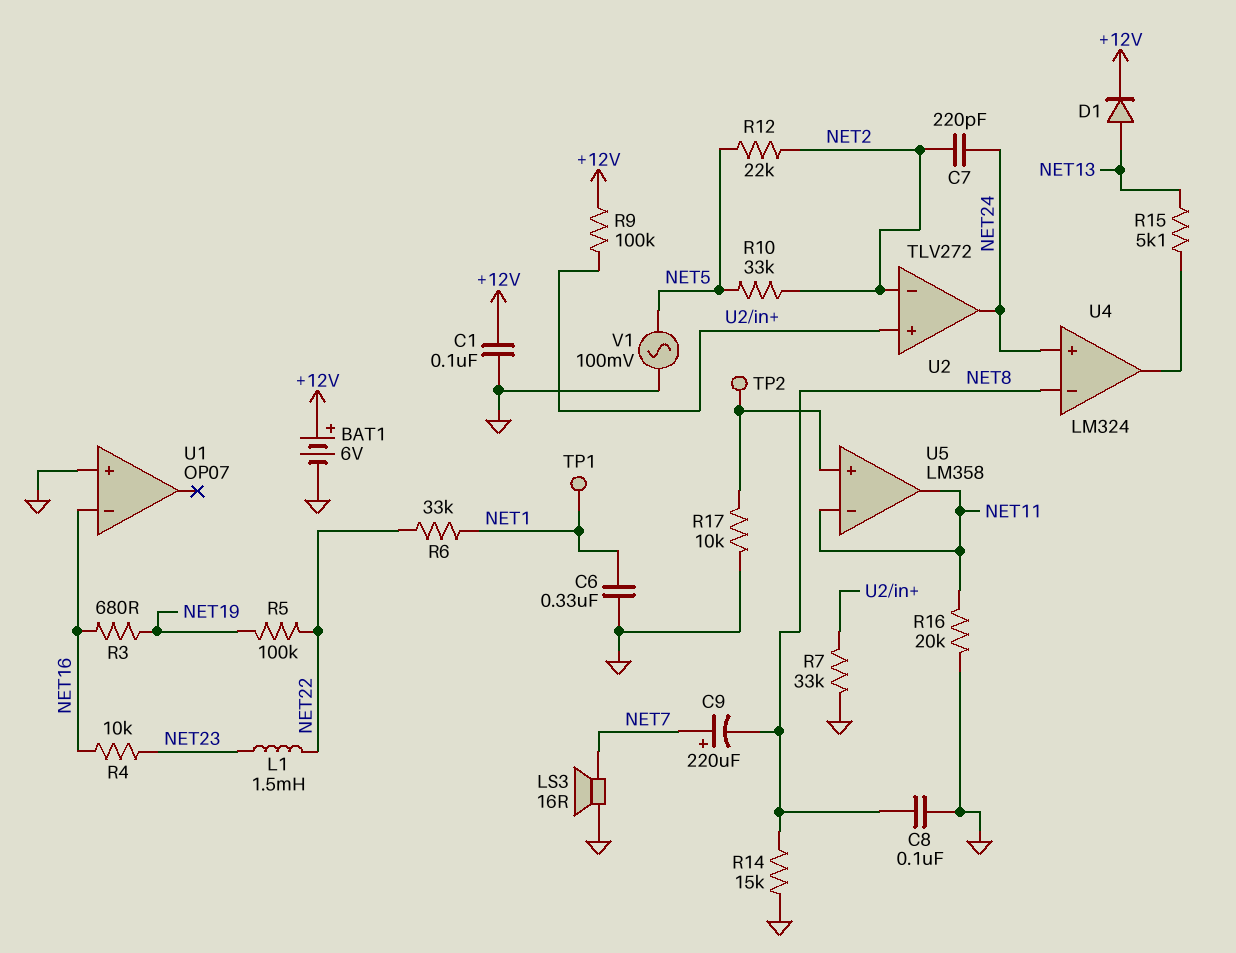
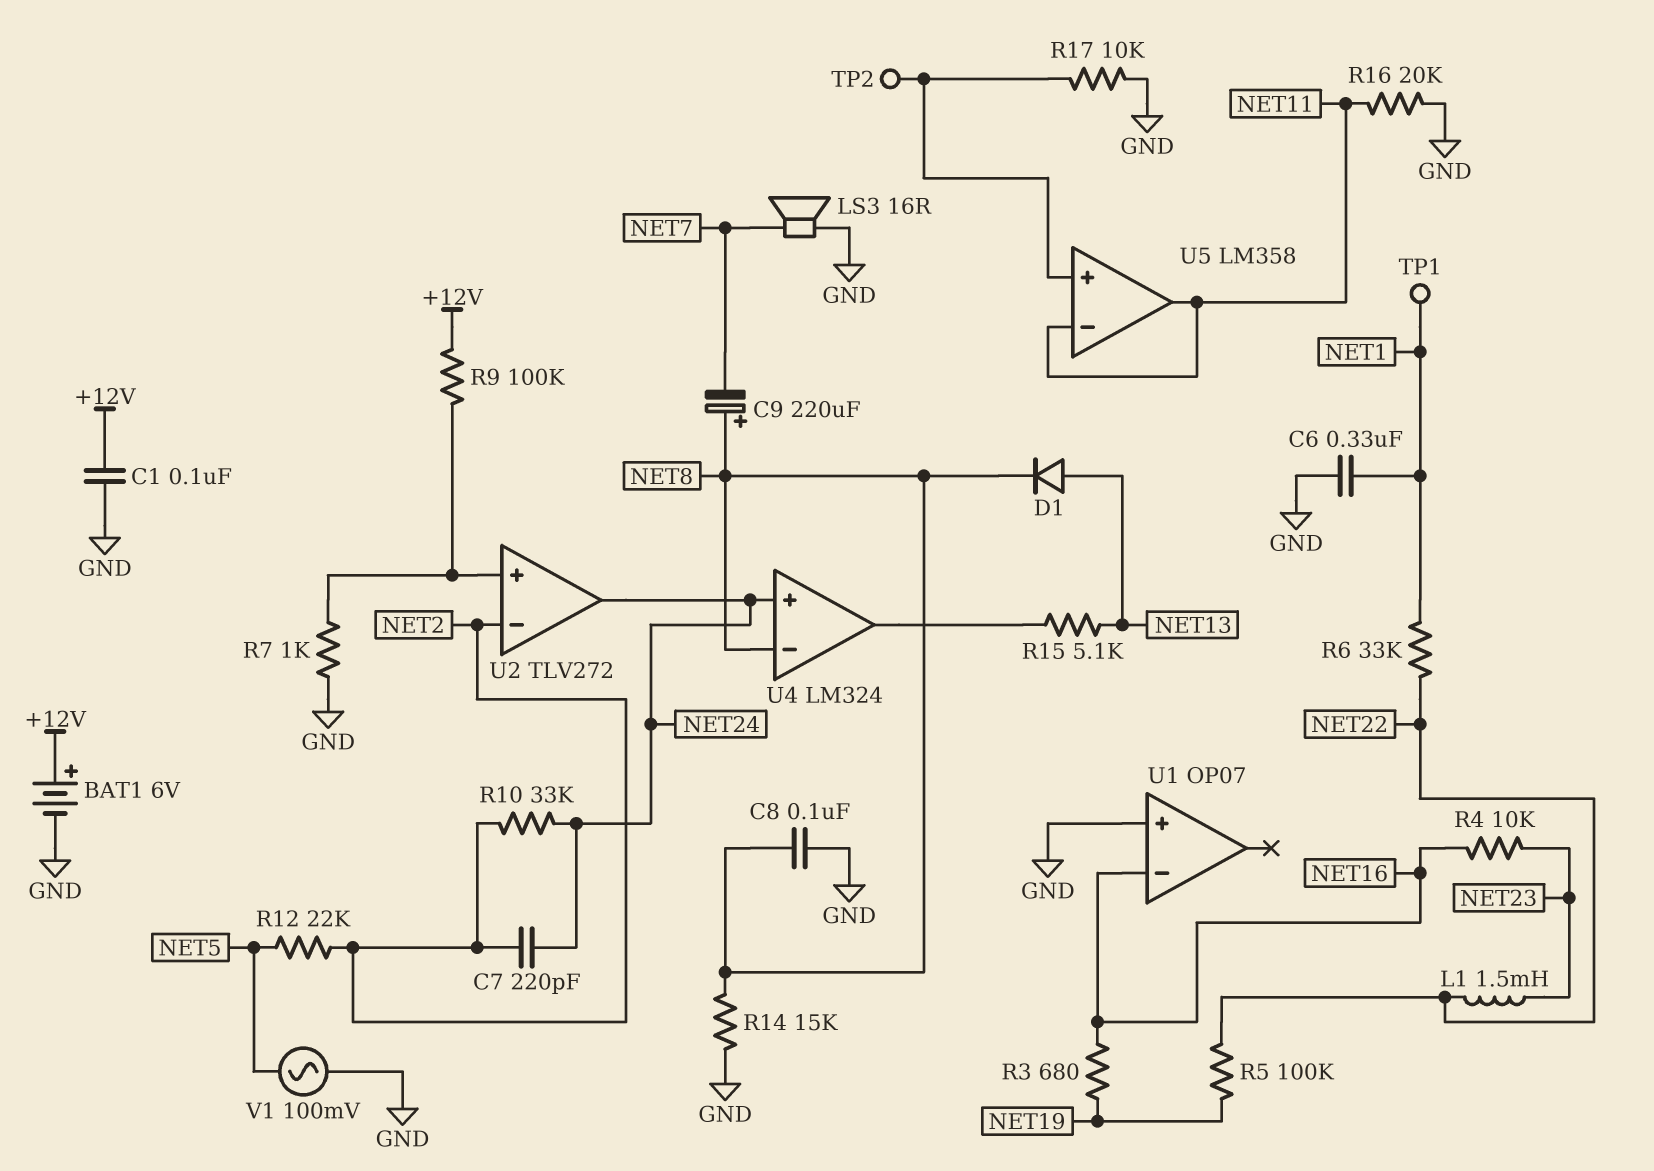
C9: 220uF (plus NET7, minus NET8) -> 220uF (plus NET8, minus NET7)
D1: diode (A NET13, K +12V) -> diode (A NET13, K NET8)
R7: 33k (GND, U2/in+) -> 1k (GND, U2/in+)
R10: 33k (NET2, NET5) -> 33k (NET2, NET24)

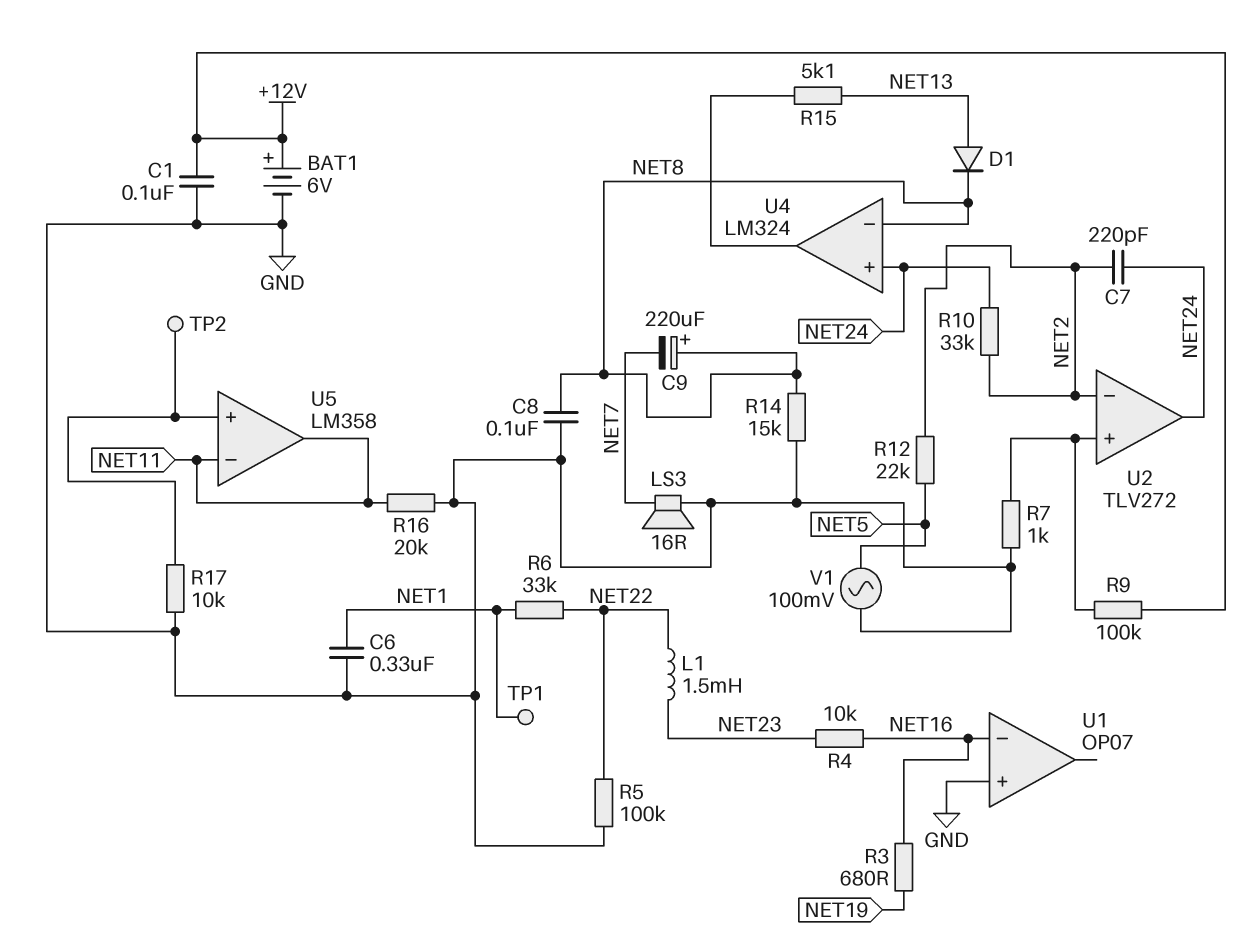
R5: 100k (NET19, NET22) -> 100k (GND, NET22)

